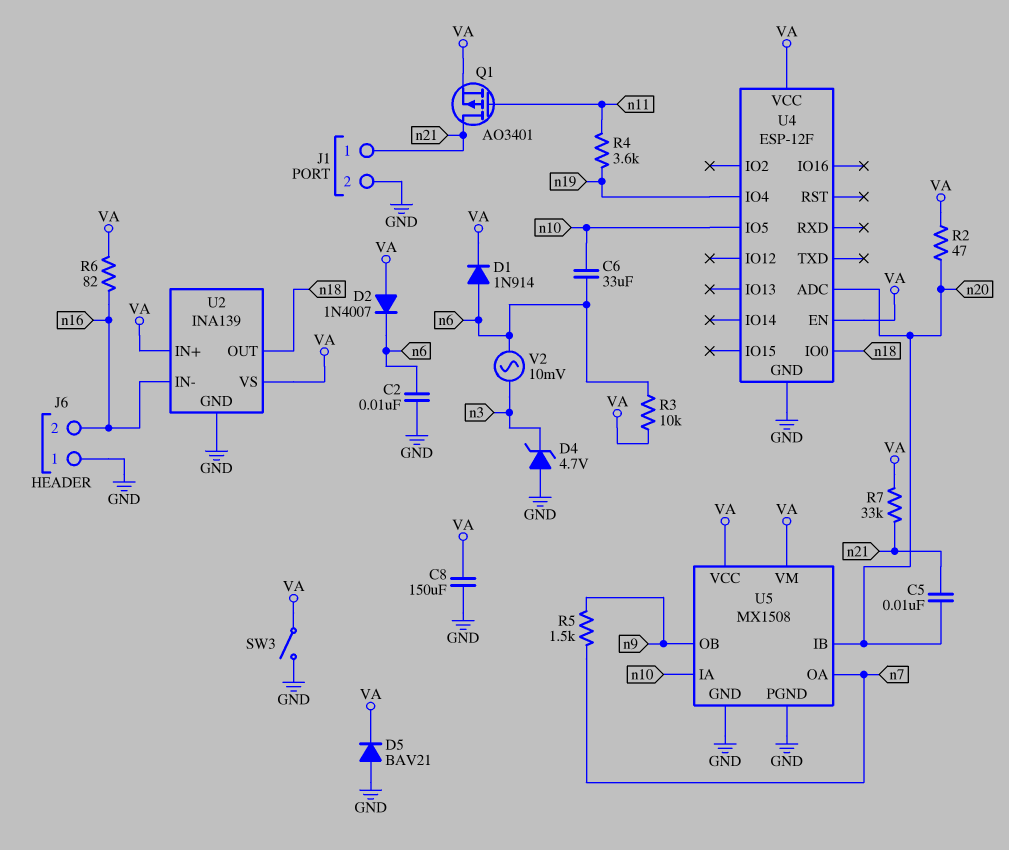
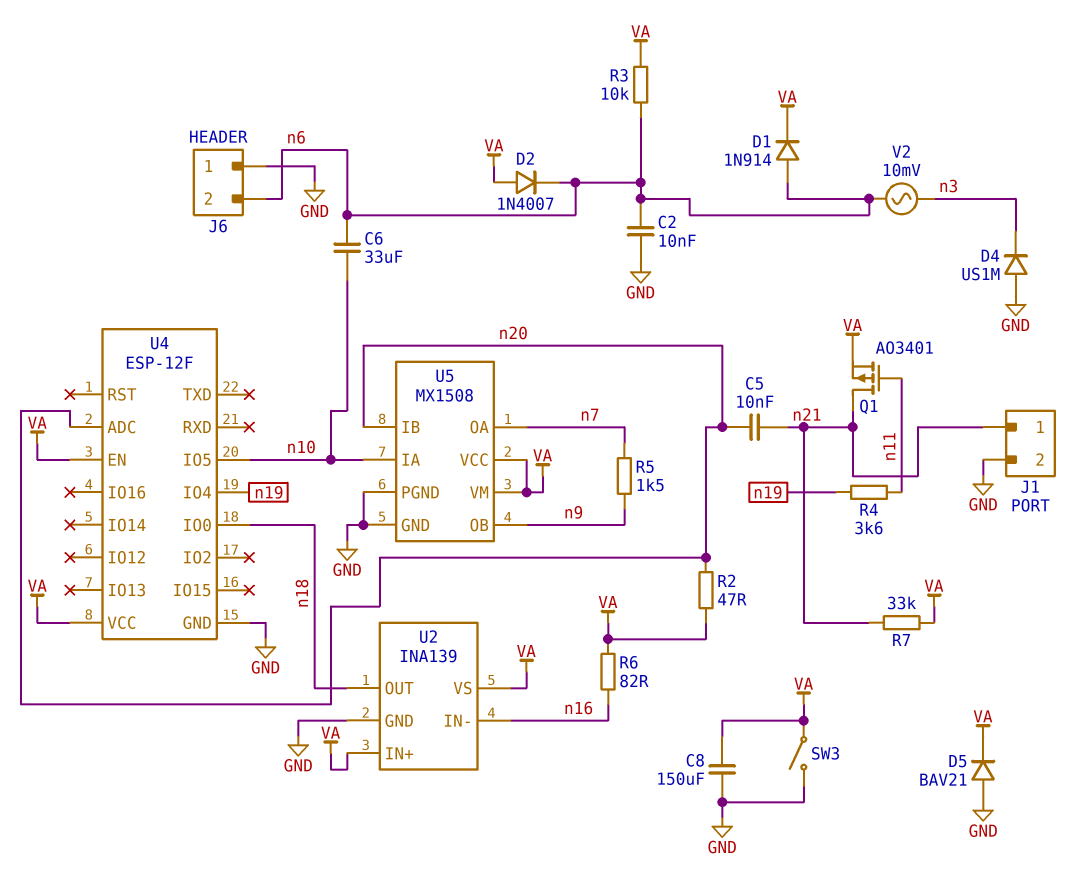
D4: zener 4.7V (A GND, K n3) -> diode US1M (A GND, K n3)
J6 pin 2: n16 -> n6

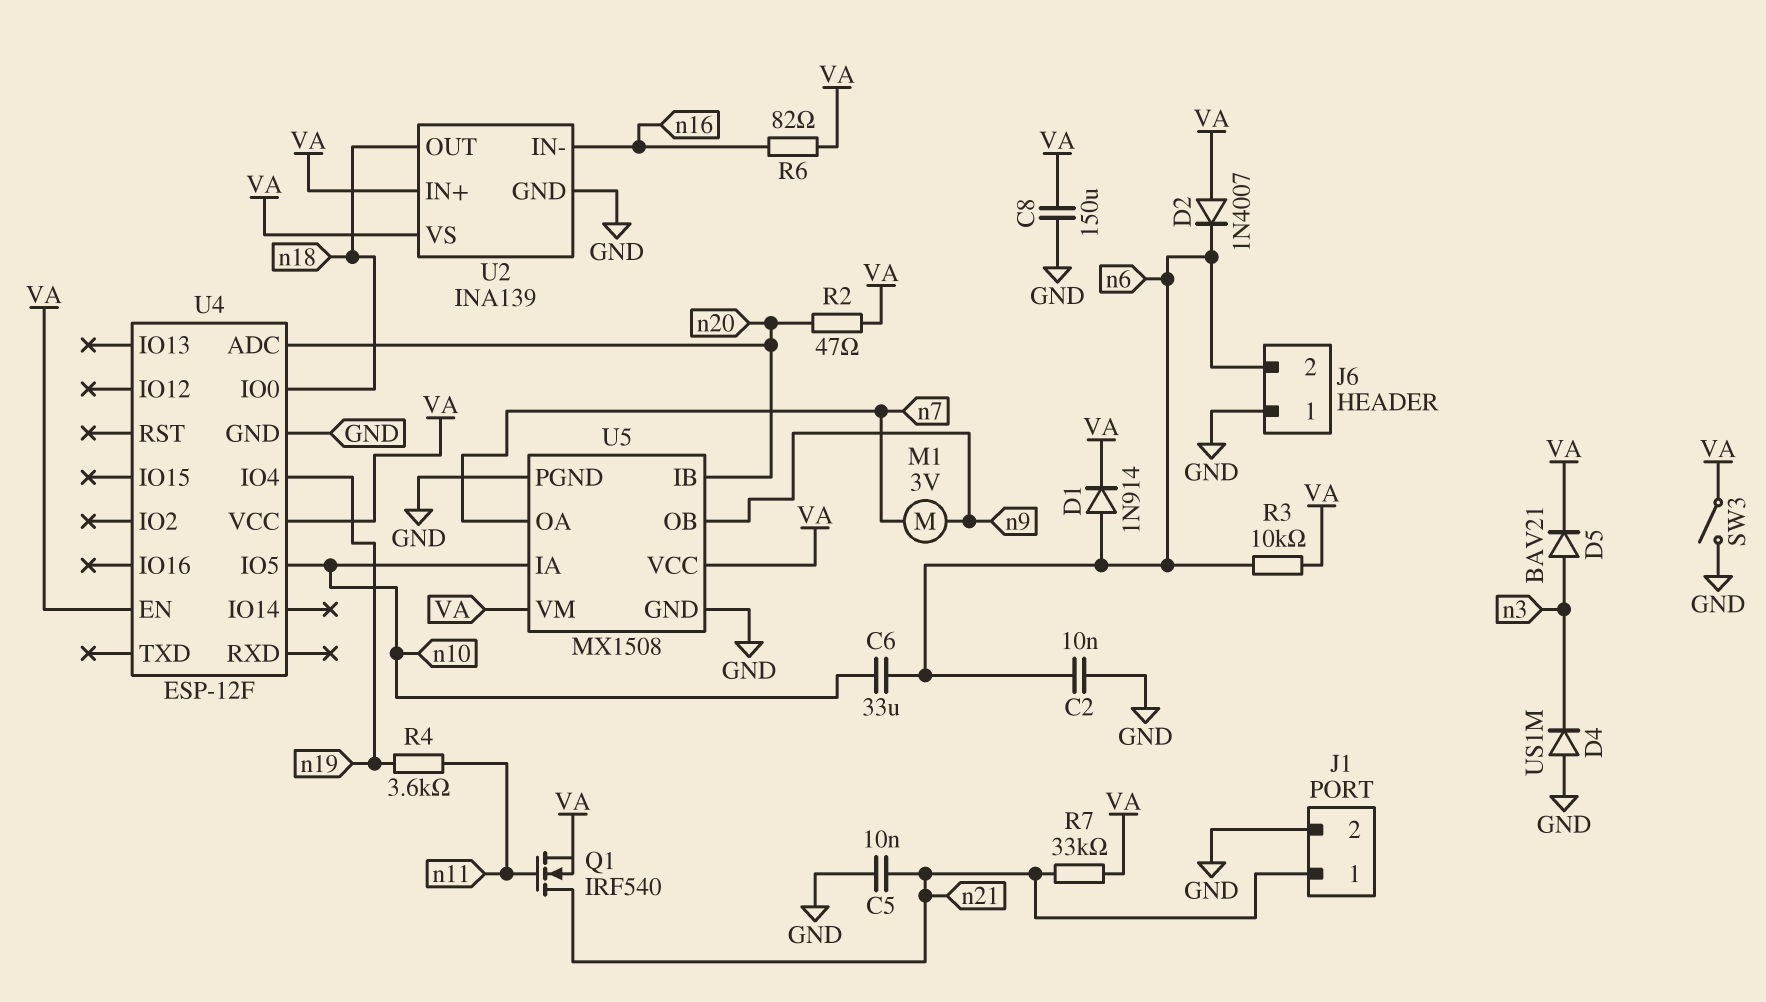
C5: 10nF (n20, n21) -> 10nF (GND, n21)
D5: diode BAV21 (A GND, K VA) -> diode BAV21 (A n3, K VA)
M1: none -> motor 3V (n7, n9)
Q1: PMOS AO3401 (G n11, D n21, S VA) -> NMOS IRF540 (G n11, D n21, S VA)
R5: 1.5k (n7, n9) -> none
V2: AC 10mV (n3, n6) -> none

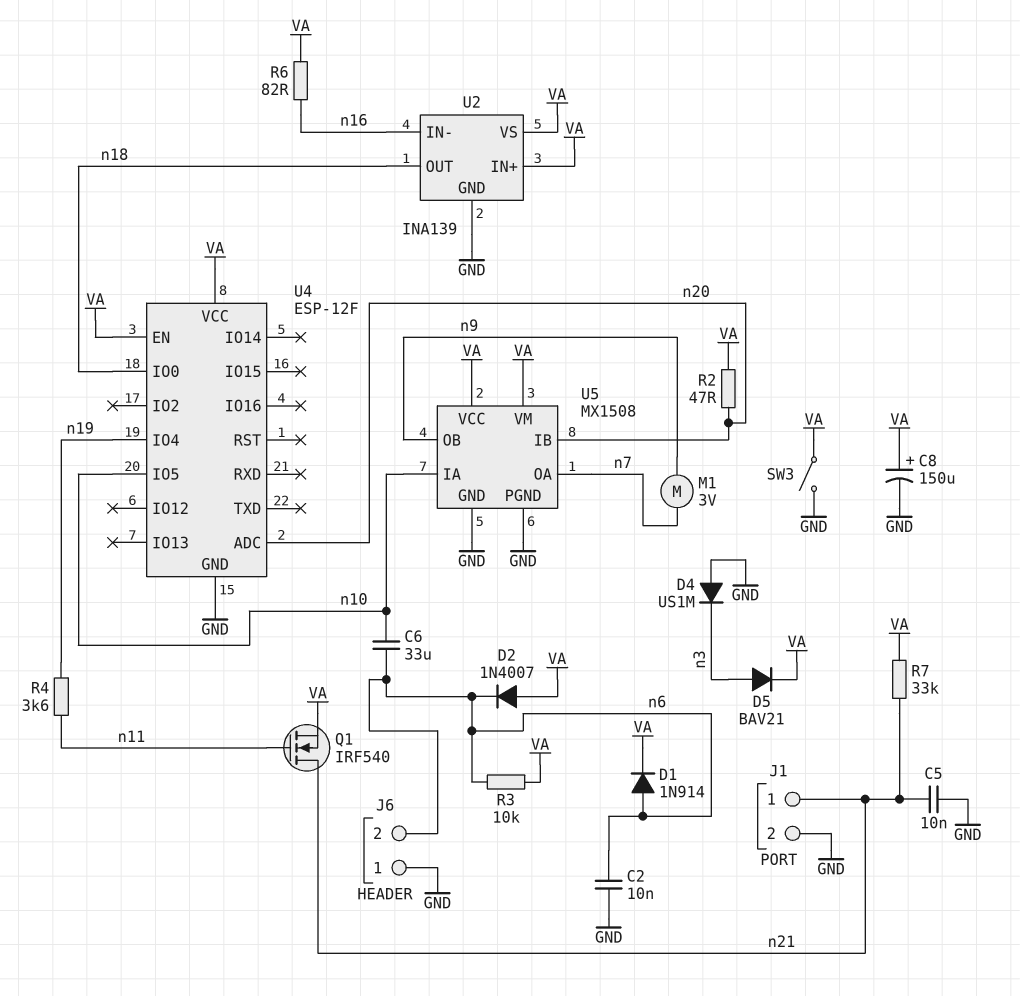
C8: 150uF (GND, VA) -> 150uF (plus VA, minus GND)

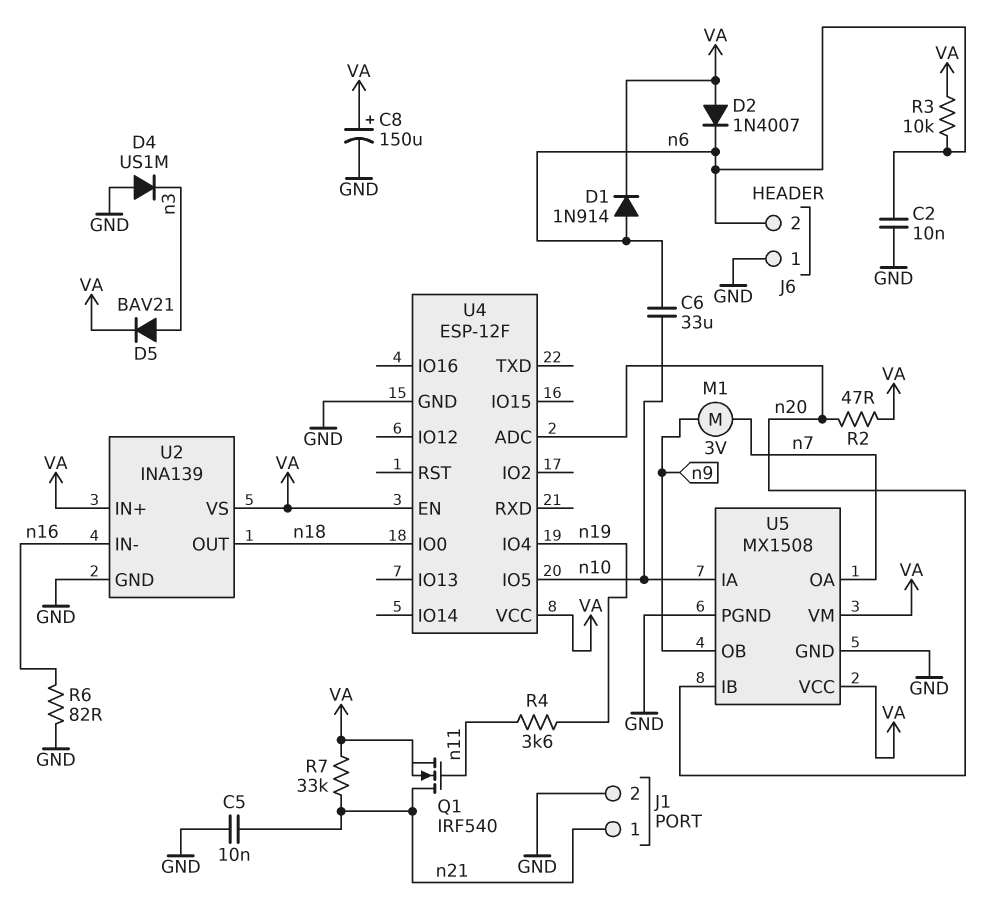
R6: 82 (VA, n16) -> 82 (GND, n16)
SW3: switch (GND, VA) -> none

